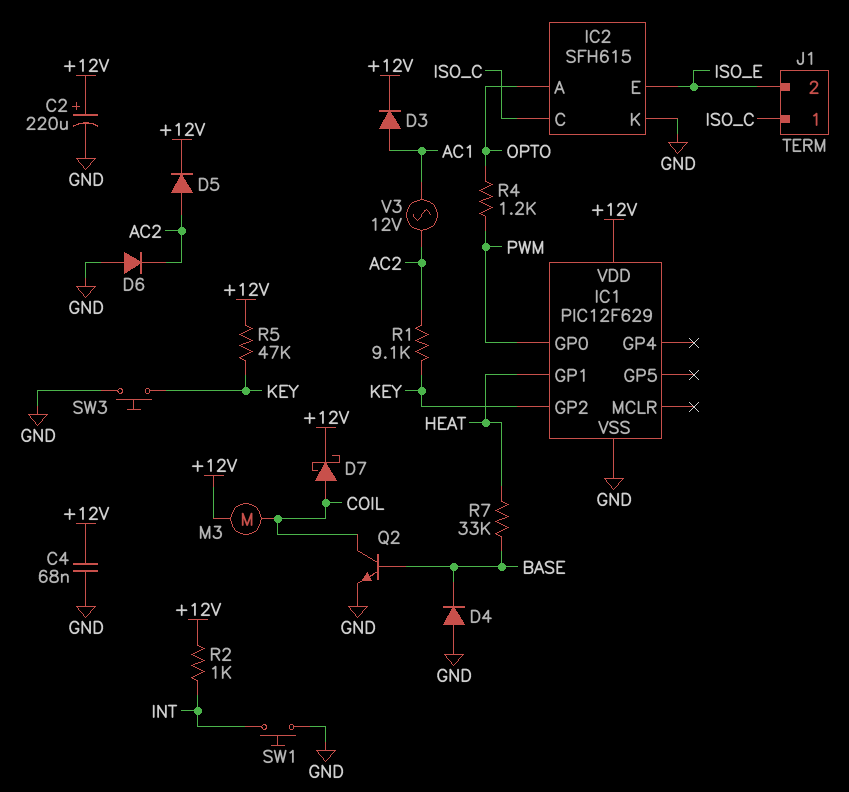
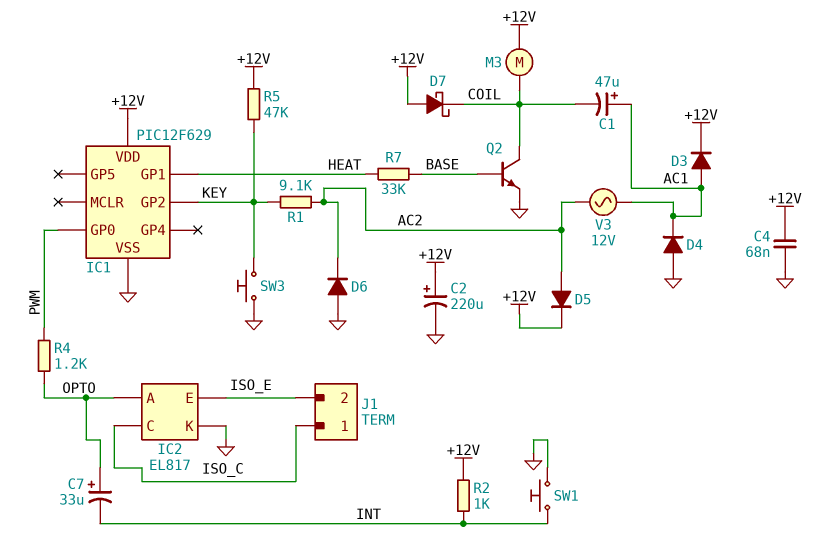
C1: none -> 47uF (plus AC1, minus COIL)
C7: none -> 33uF (plus OPTO, minus INT)
D4: diode (A GND, K BASE) -> diode (A GND, K AC1)
D7: schottky (A COIL, K +12V) -> schottky (A +12V, K COIL)
IC2: SFH615 -> EL817

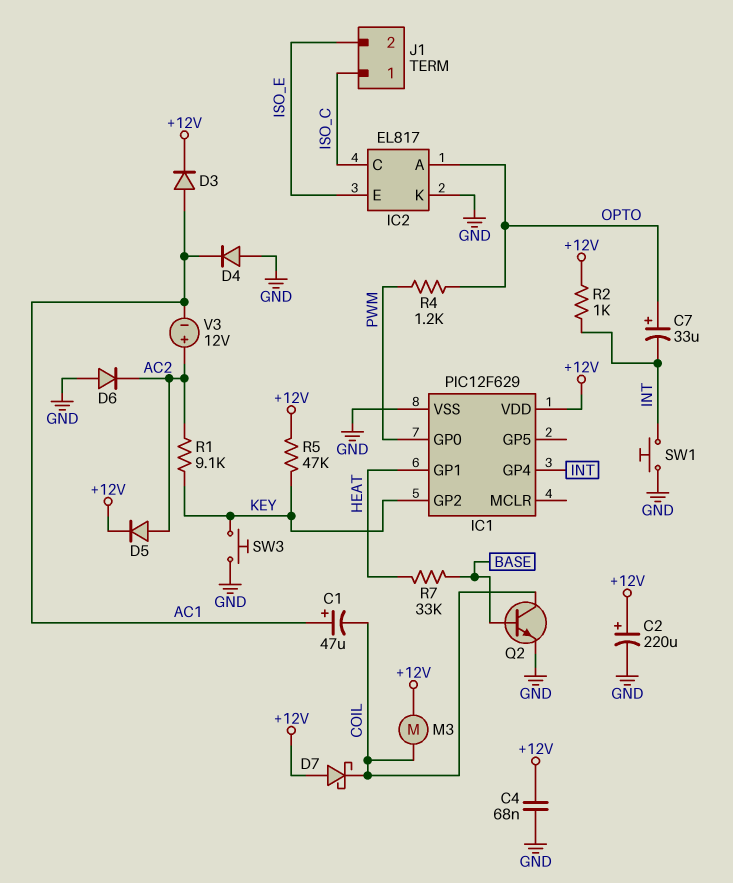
IC1 pin GP4: none -> INT
V3: AC 12V (AC1, AC2) -> 12V (plus AC2, minus AC1)

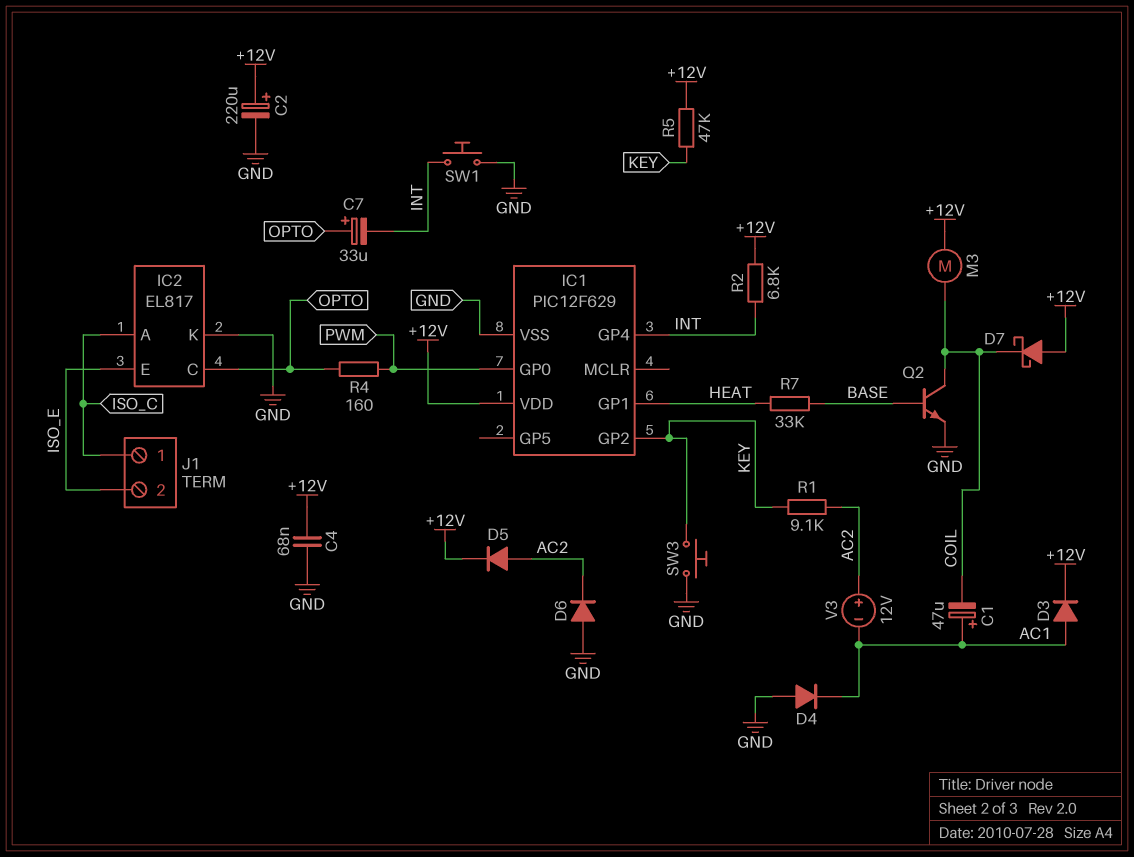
IC2 pin A: OPTO -> ISO_C
IC2 pin C: ISO_C -> OPTO
R2: 1k (+12V, INT) -> 6.8k (+12V, INT)
R4: 1.2k (OPTO, PWM) -> 160 (OPTO, PWM)

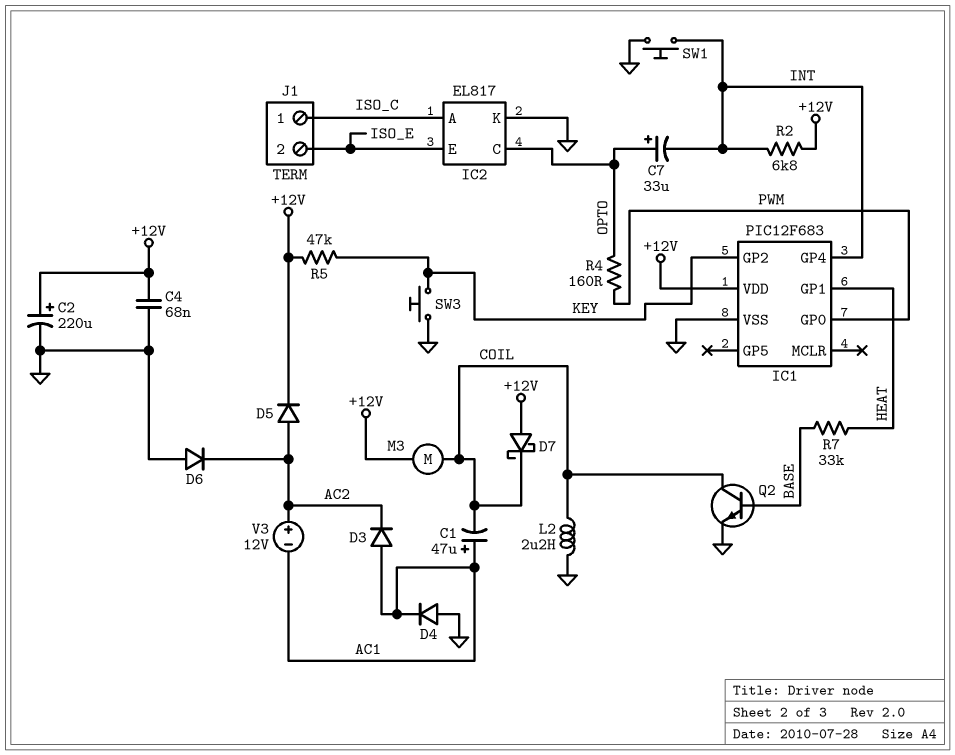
D3: diode (A AC1, K +12V) -> diode (A AC1, K AC2)
IC1: PIC12F629 -> PIC12F683
L2: none -> 2.2uH (COIL, GND)
R1: 9.1k (AC2, KEY) -> none

